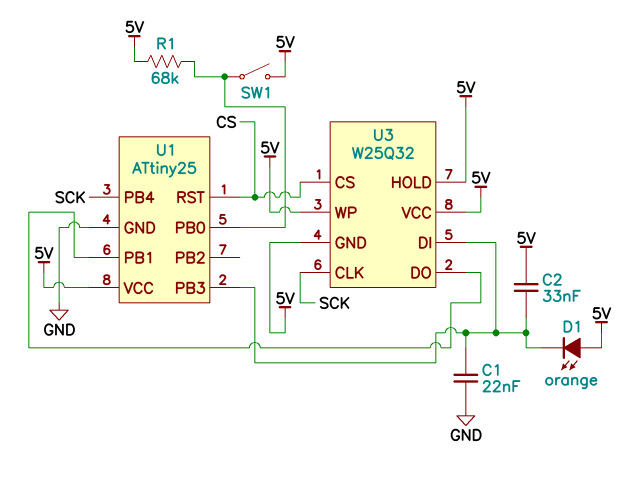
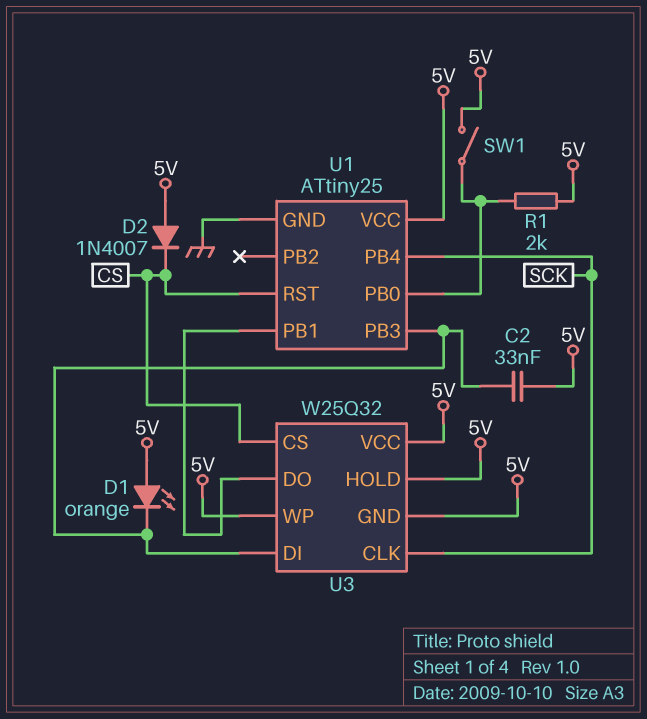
C1: 22nF (GND, U1/PB3) -> none
D2: none -> diode 1N4007 (A 5V, K CS)
R1: 68k (5V, U1/PB0) -> 2k (5V, U1/PB0)

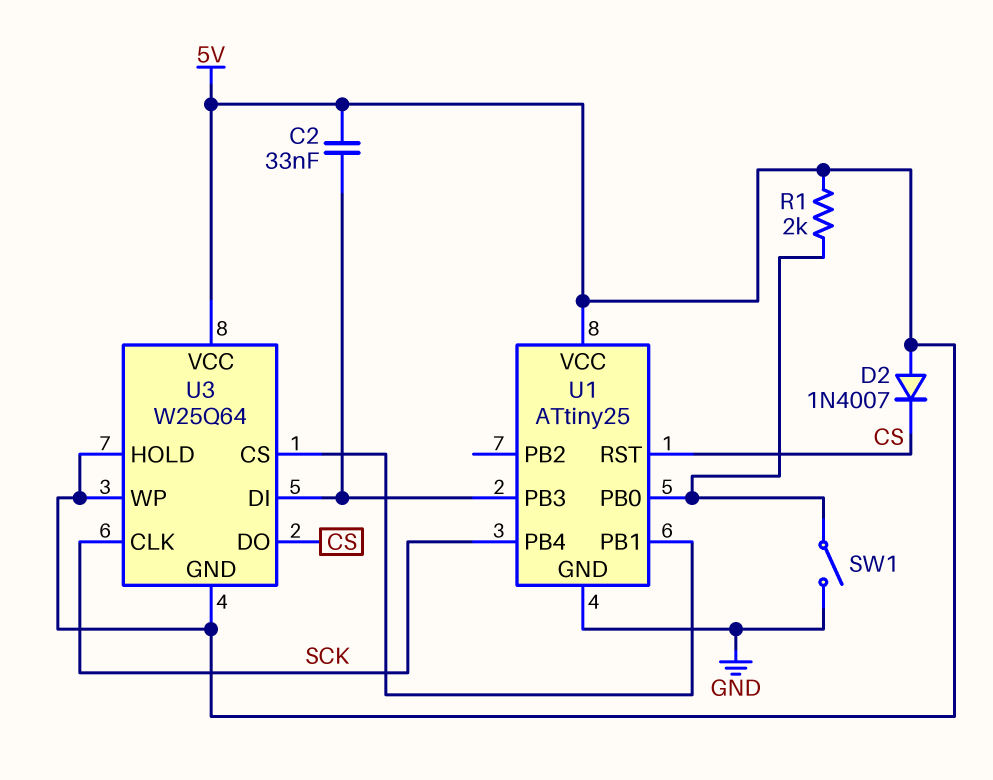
D1: LED orange (A 5V, K U1/PB3) -> none
SW1: switch (5V, U1/PB0) -> switch (GND, U1/PB0)
U3: W25Q32 -> W25Q64
U3 pin CS: CS -> U1/PB1
U3 pin DO: U1/PB1 -> CS

